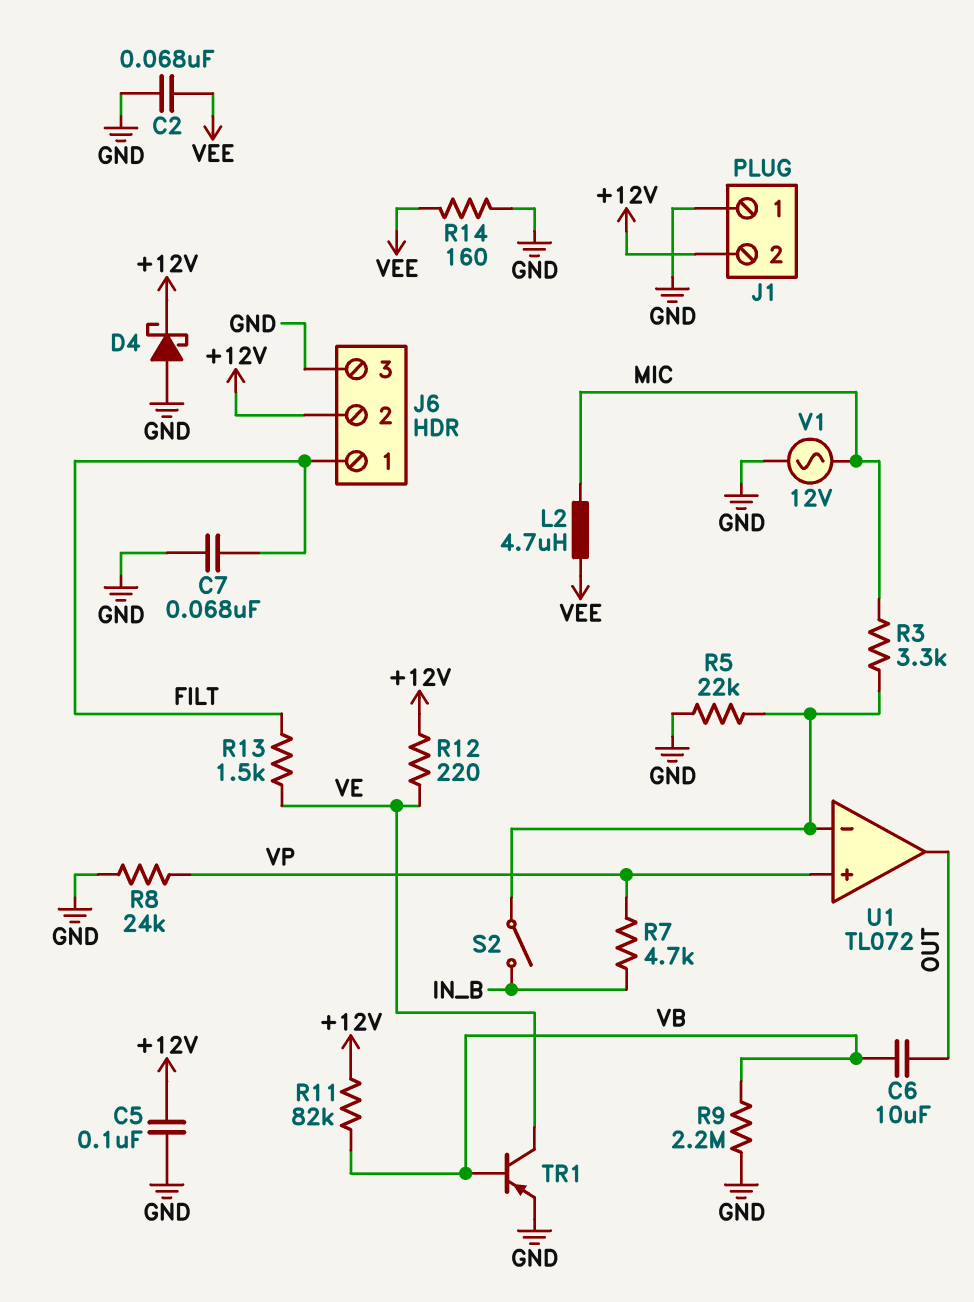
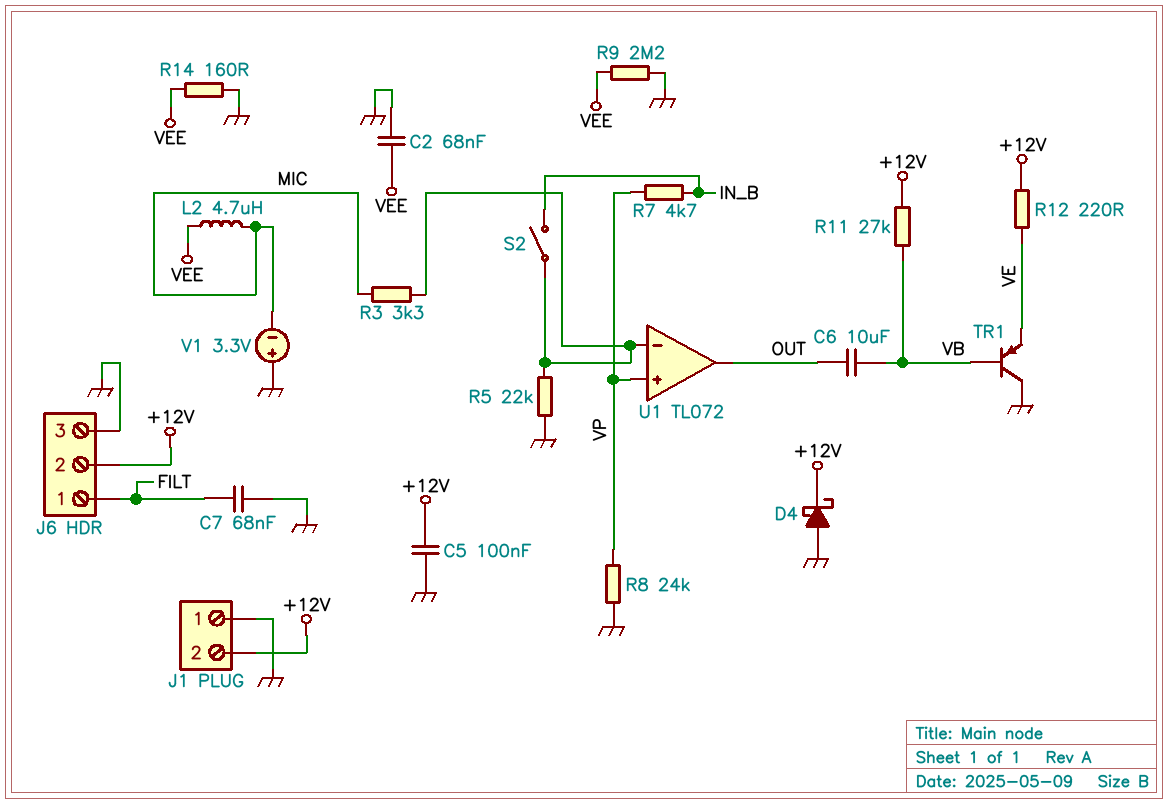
R9: 2.2M (GND, VB) -> 2.2M (GND, VEE)
R11: 82k (+12V, VB) -> 27k (+12V, VB)
R13: 1.5k (FILT, VE) -> none
TR1: PNP (B VB, C VE, E GND) -> PNP (B VB, C GND, E VE)
V1: AC 12V (GND, MIC) -> 3.3V (plus GND, minus MIC)

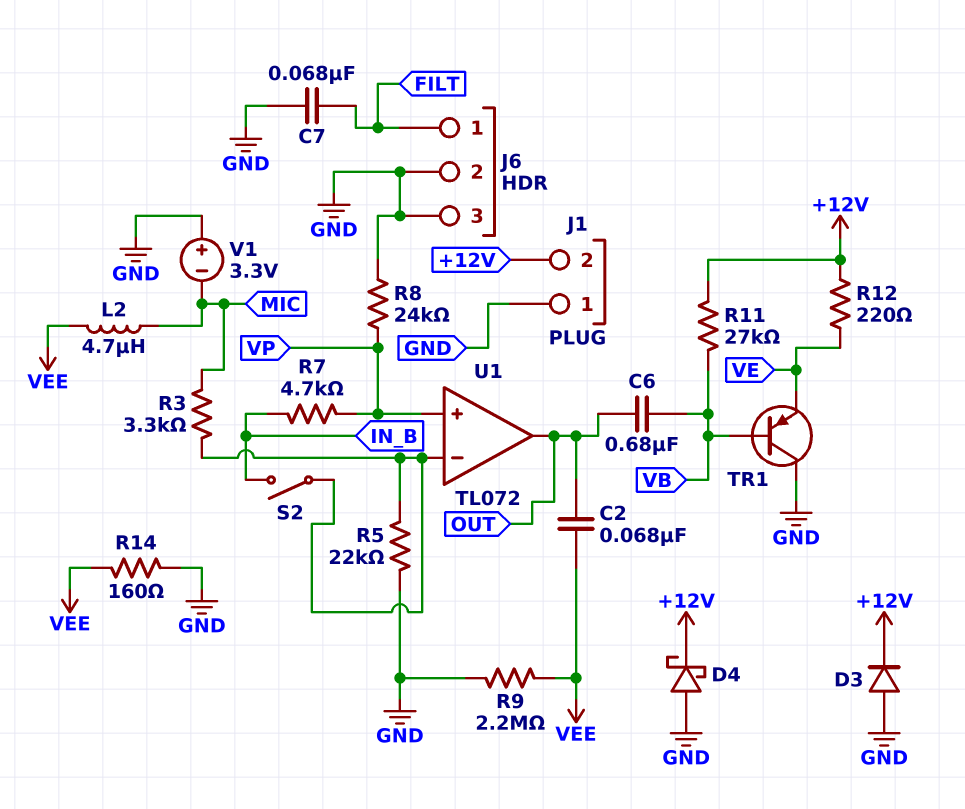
C2: 68nF (GND, VEE) -> 68nF (OUT, VEE)
C5: 100nF (+12V, GND) -> none
C6: 10uF (OUT, VB) -> 680nF (OUT, VB)
D3: none -> diode (A GND, K +12V)
J6 pin 2: +12V -> GND

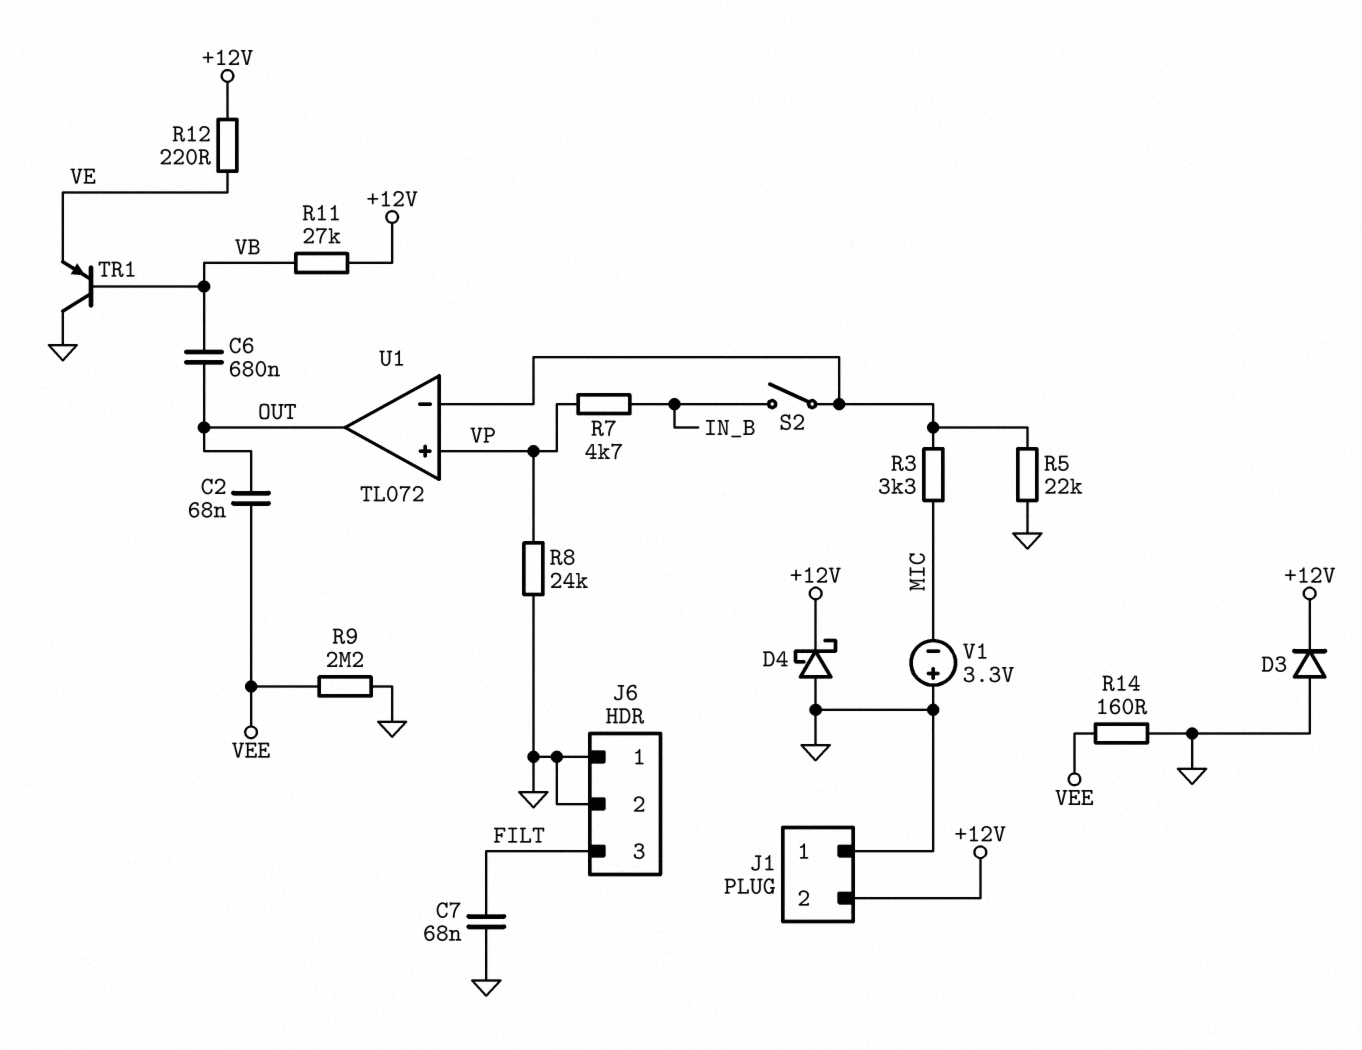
J6 pin 1: FILT -> GND
J6 pin 3: GND -> FILT
L2: 4.7uH (MIC, VEE) -> none

